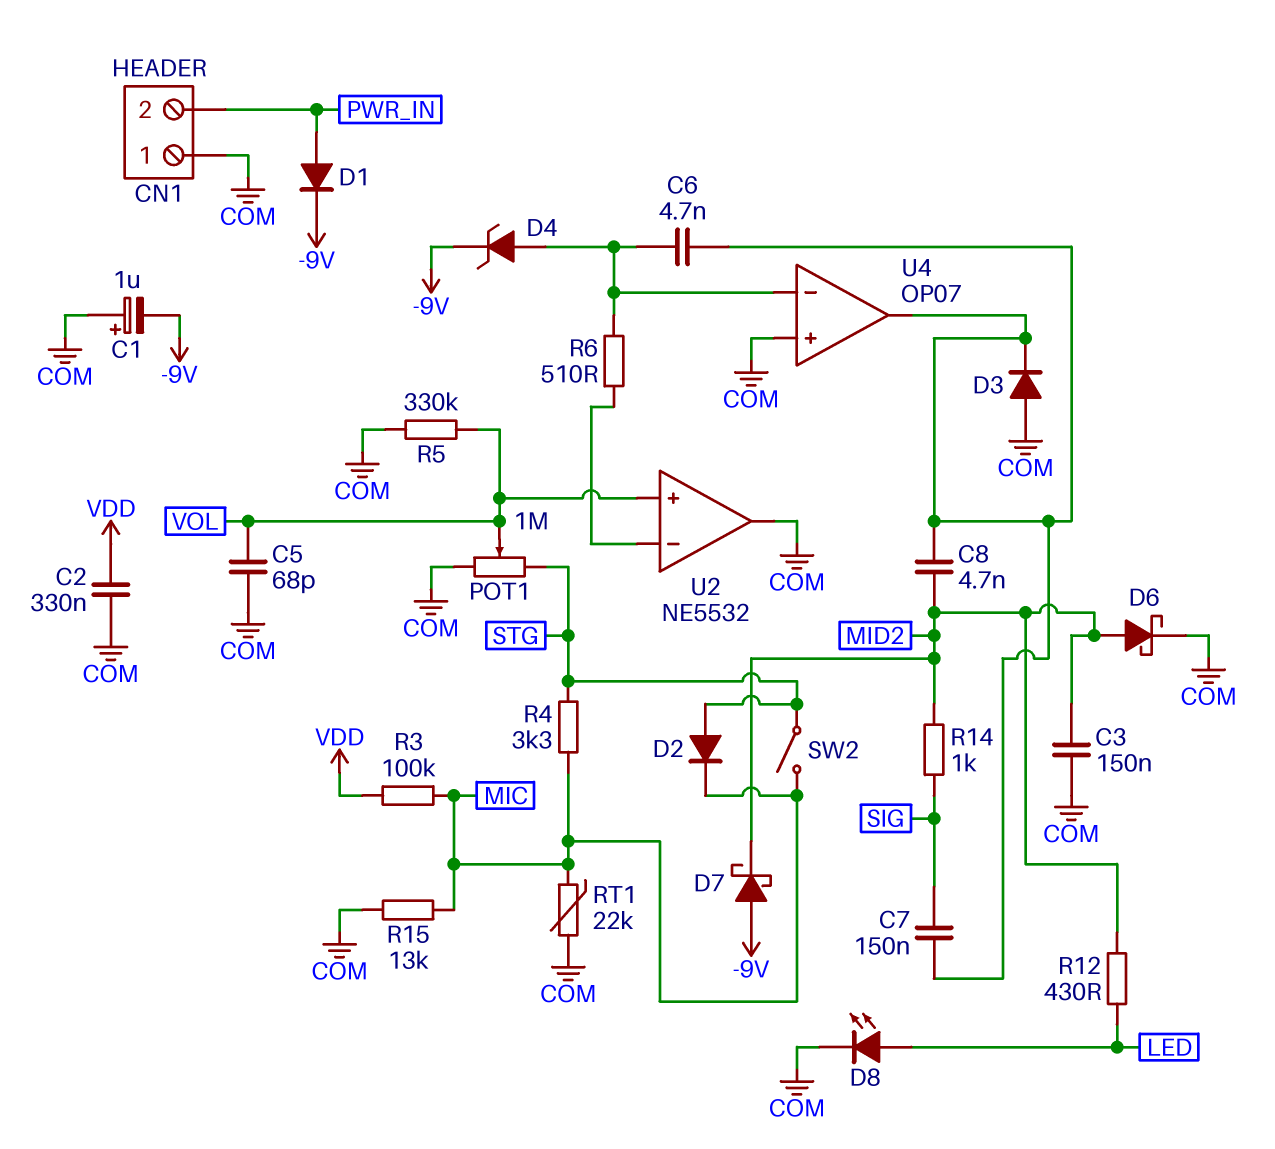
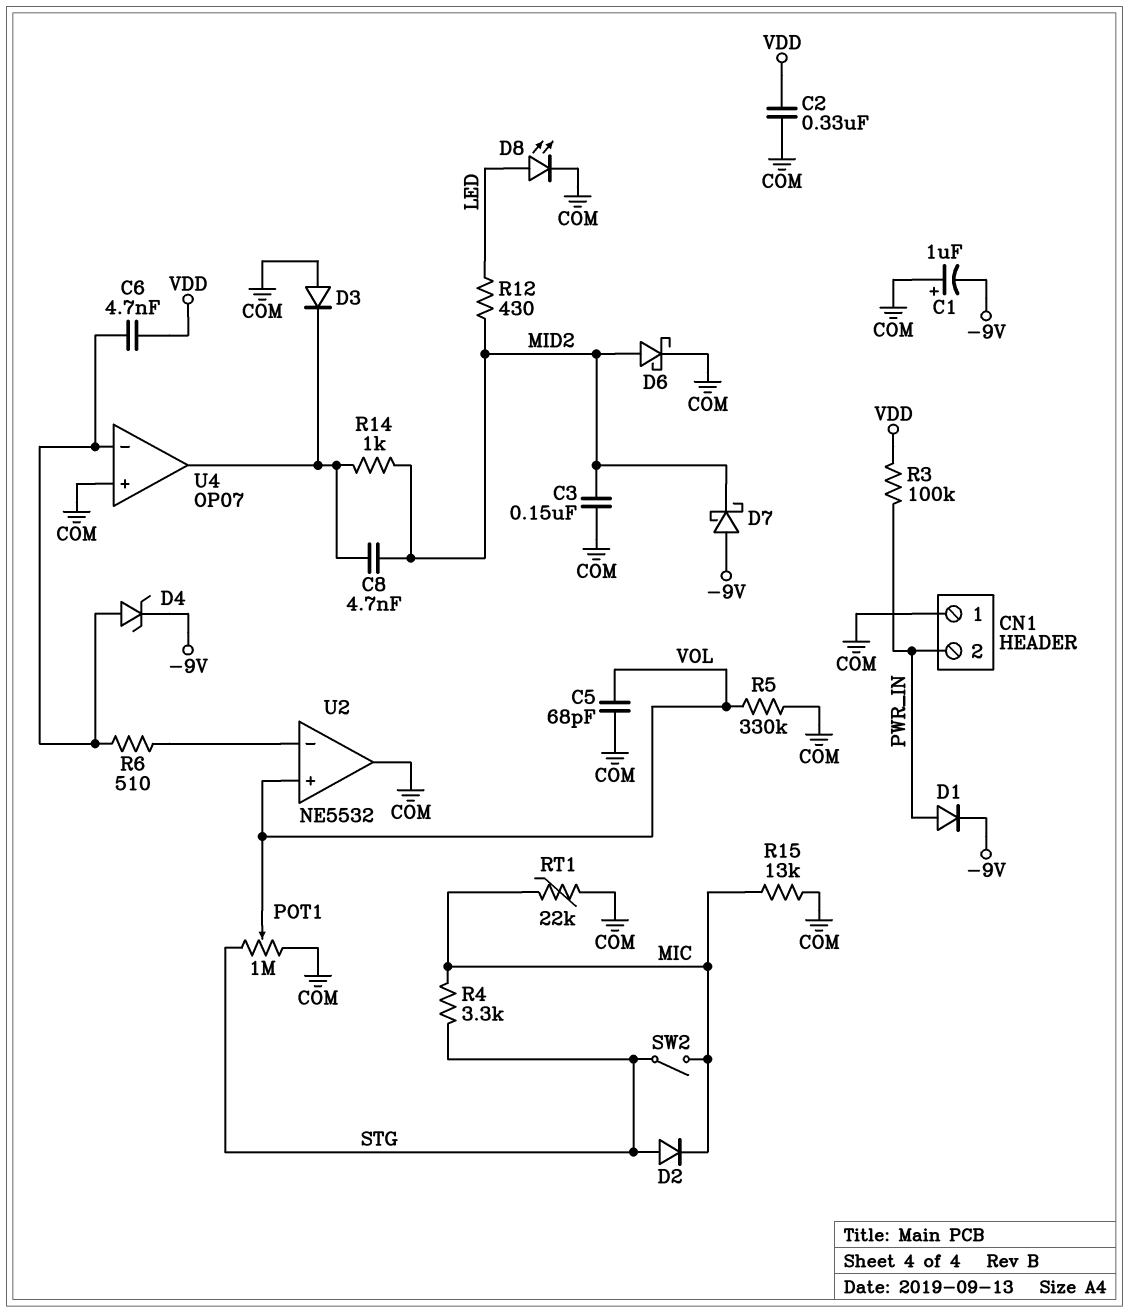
C6: 4.7nF (U4/in-, U4/out) -> 4.7nF (U4/in-, VDD)
C7: 150nF (SIG, U4/out) -> none
R3: 100k (MIC, VDD) -> 100k (PWR_IN, VDD)
R14: 1k (MID2, SIG) -> 1k (MID2, U4/out)

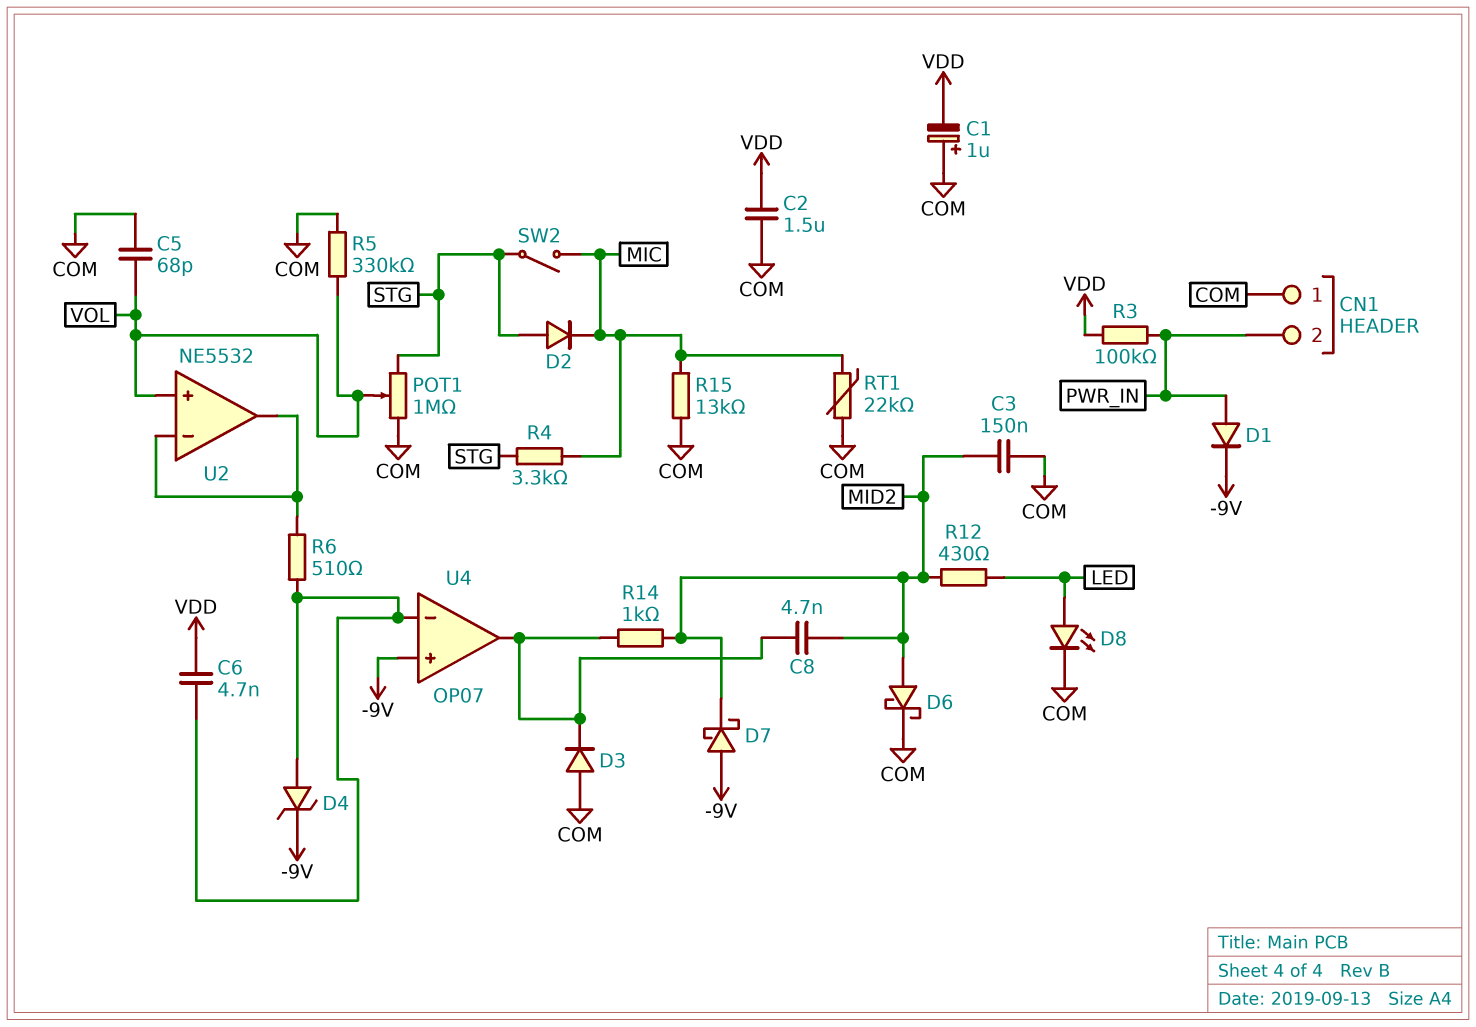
C1: 1uF (plus COM, minus -9V) -> 1uF (plus COM, minus VDD)
C2: 330nF (COM, VDD) -> 1.5uF (COM, VDD)
U2 pin out: COM -> U2/in-
U4 pin in+: COM -> -9V

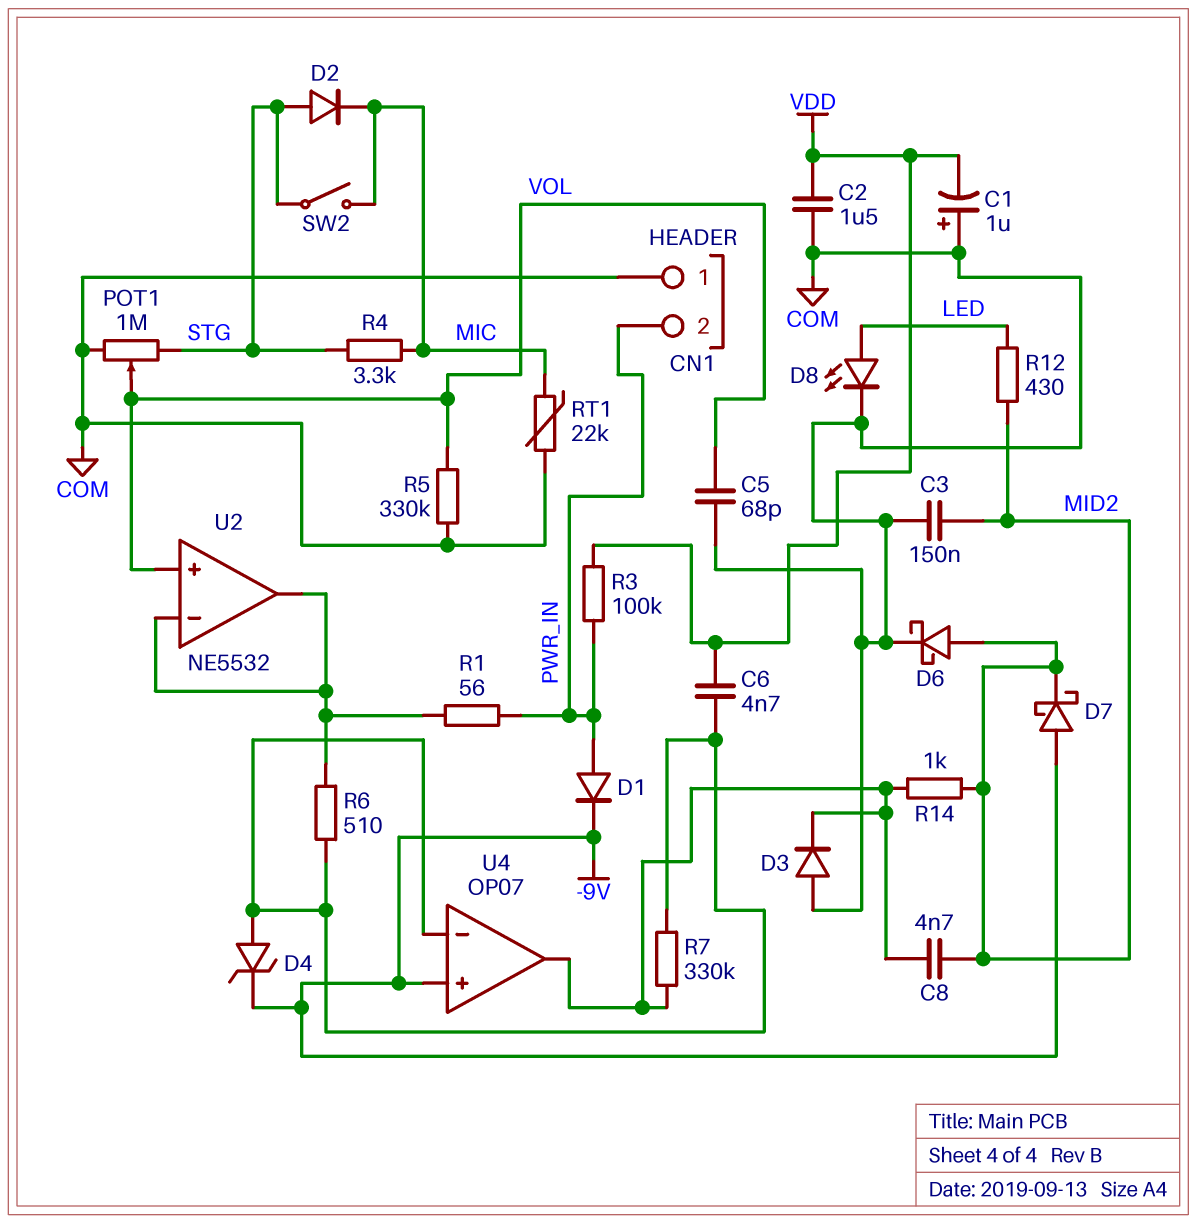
R1: none -> 56 (PWR_IN, U2/in-)
R7: none -> 330k (U4/in-, U4/out)
R15: 13k (COM, MIC) -> none

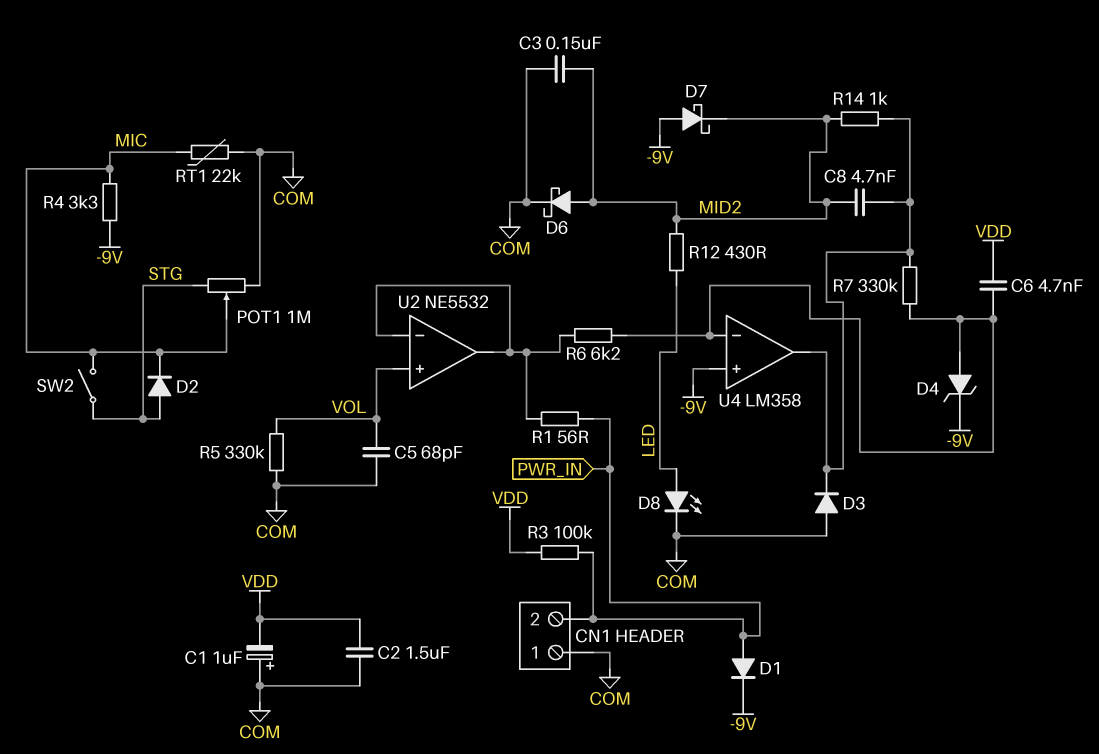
POT1: 1M (COM, STG, wiper VOL) -> 1M (COM, STG, wiper MIC)
R4: 3.3k (MIC, STG) -> 3.3k (-9V, MIC)
R6: 510 (U2/in-, U4/in-) -> 6.2k (U2/in-, U4/in-)
U4: OP07 -> LM358

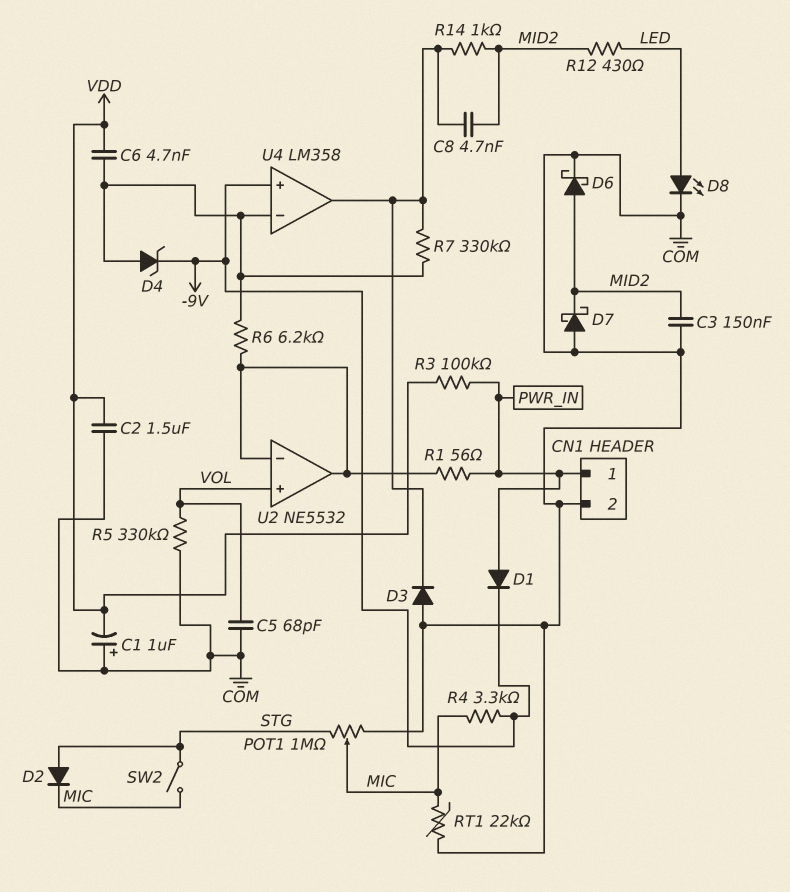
CN1 pin 1: COM -> PWR_IN
CN1 pin 2: PWR_IN -> COM
D7: schottky (A -9V, K MID2) -> schottky (A COM, K MID2)

